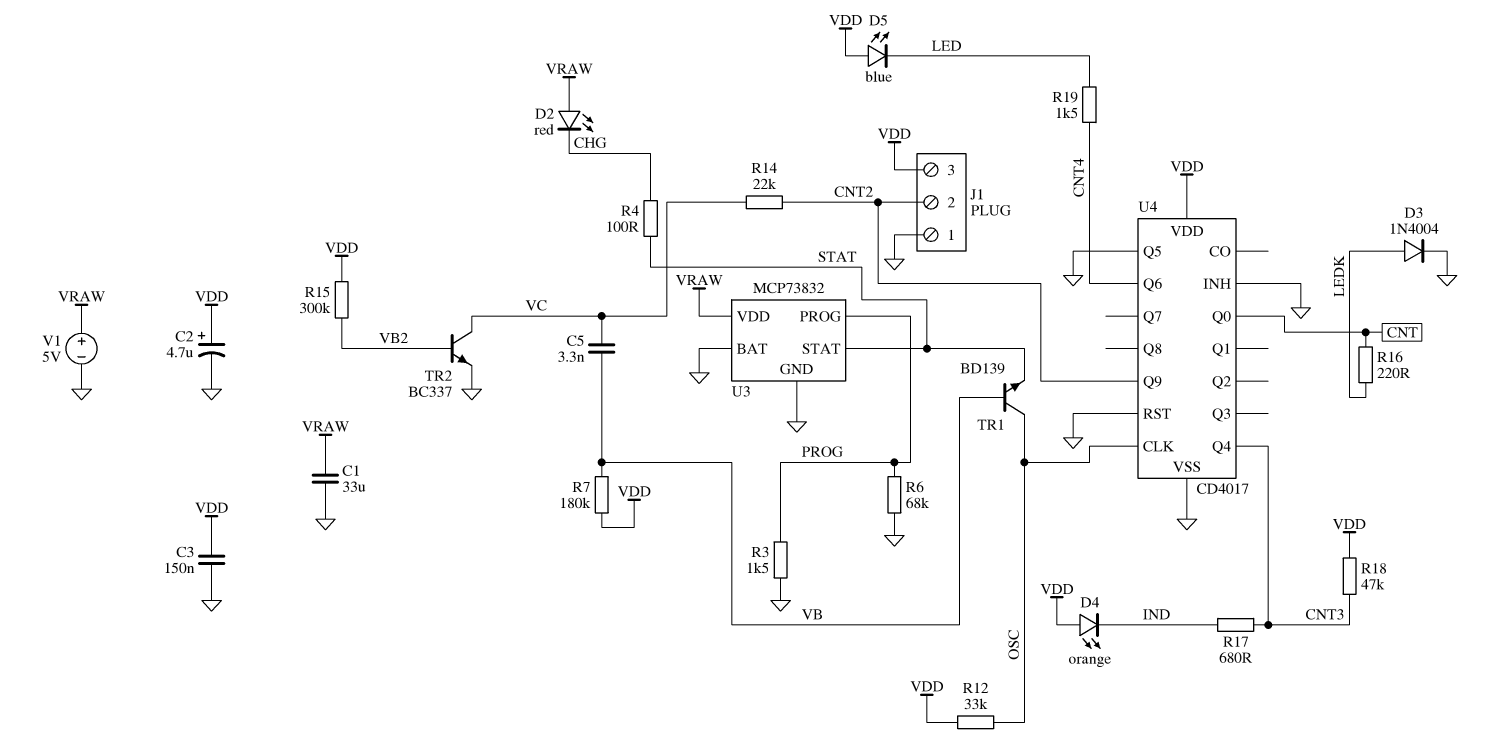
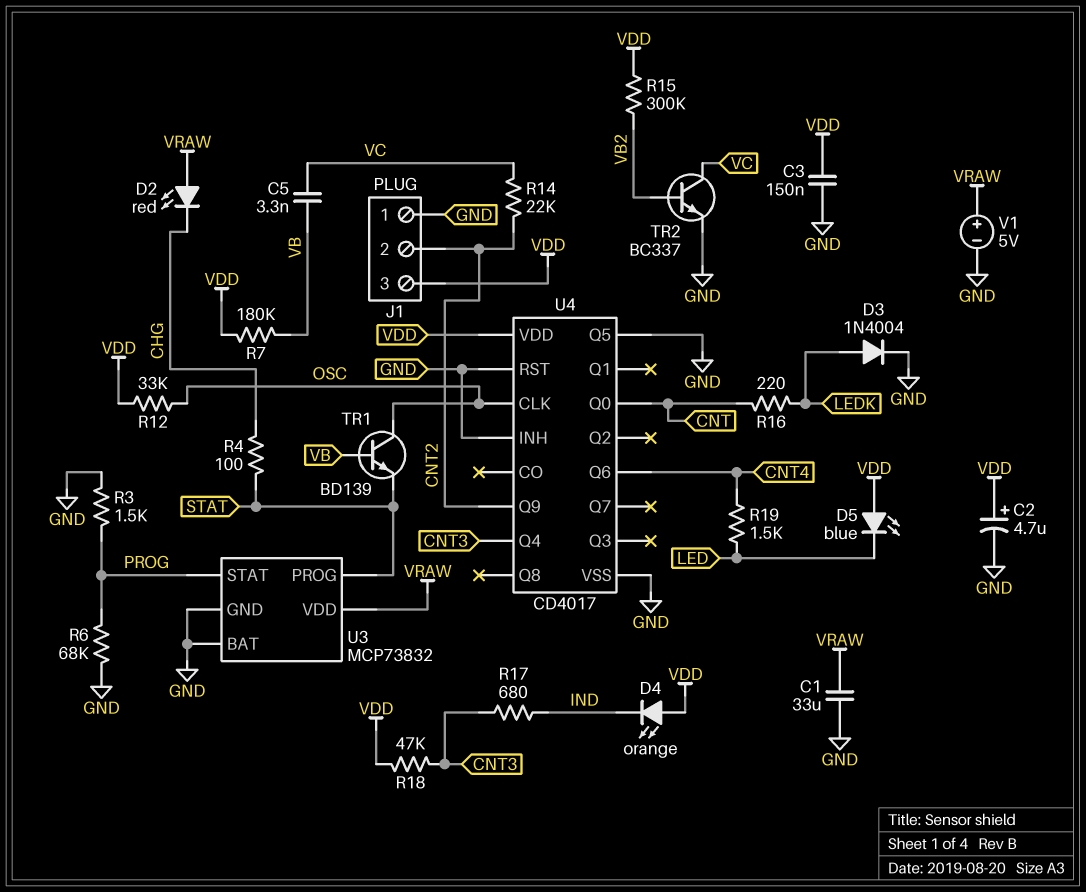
U3 pin PROG: PROG -> STAT
U3 pin STAT: STAT -> PROG

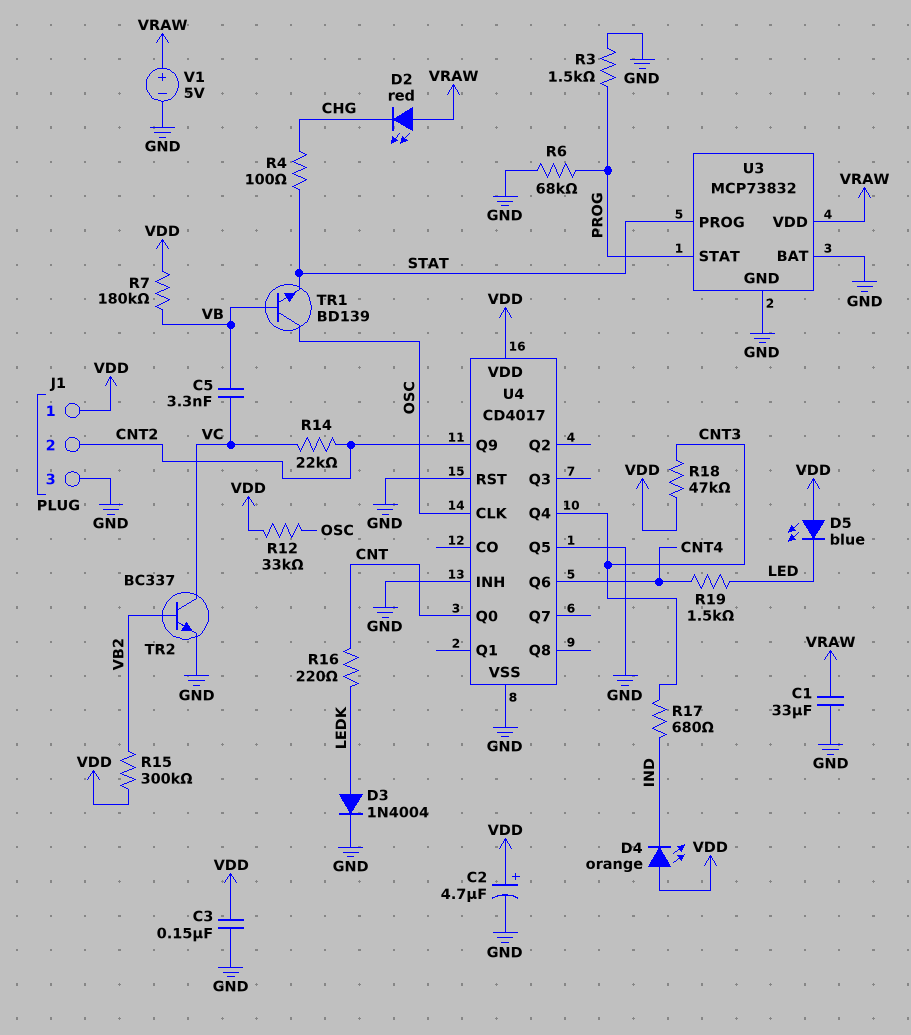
J1 pin 1: GND -> VDD
J1 pin 3: VDD -> GND

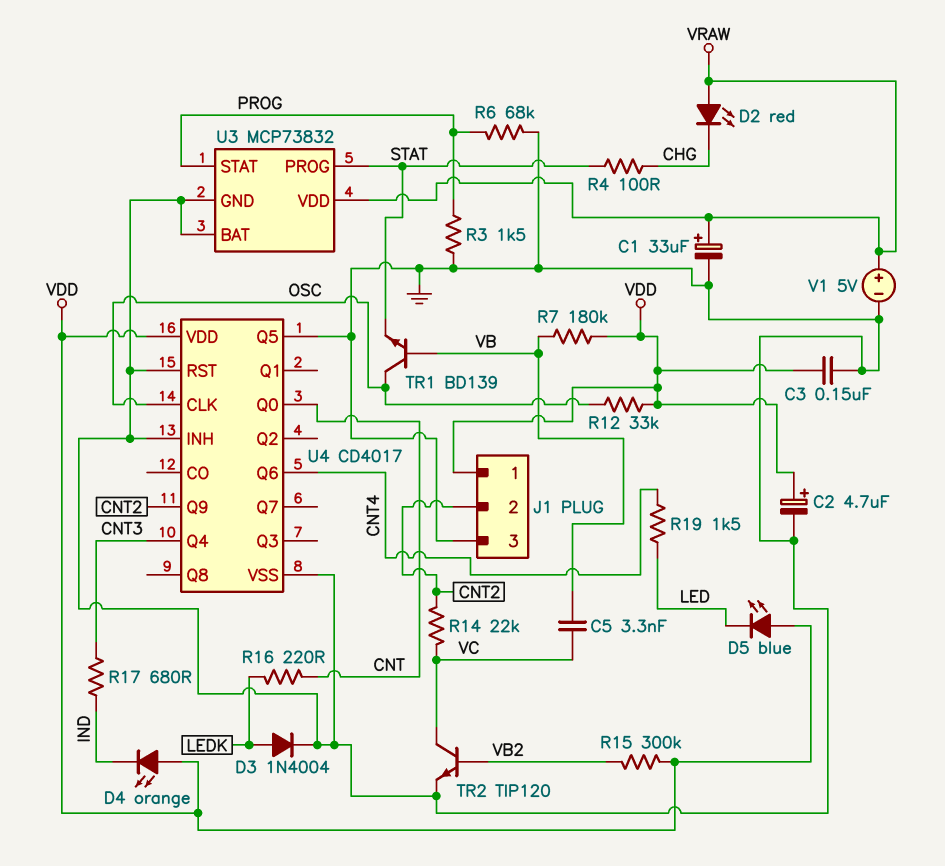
C1: 33uF (GND, VRAW) -> 33uF (plus VRAW, minus GND)
R18: 47k (CNT3, VDD) -> none
TR2: NPN BC337 (B VB2, C VC, E GND) -> NPN TIP120 (B VB2, C VC, E GND)

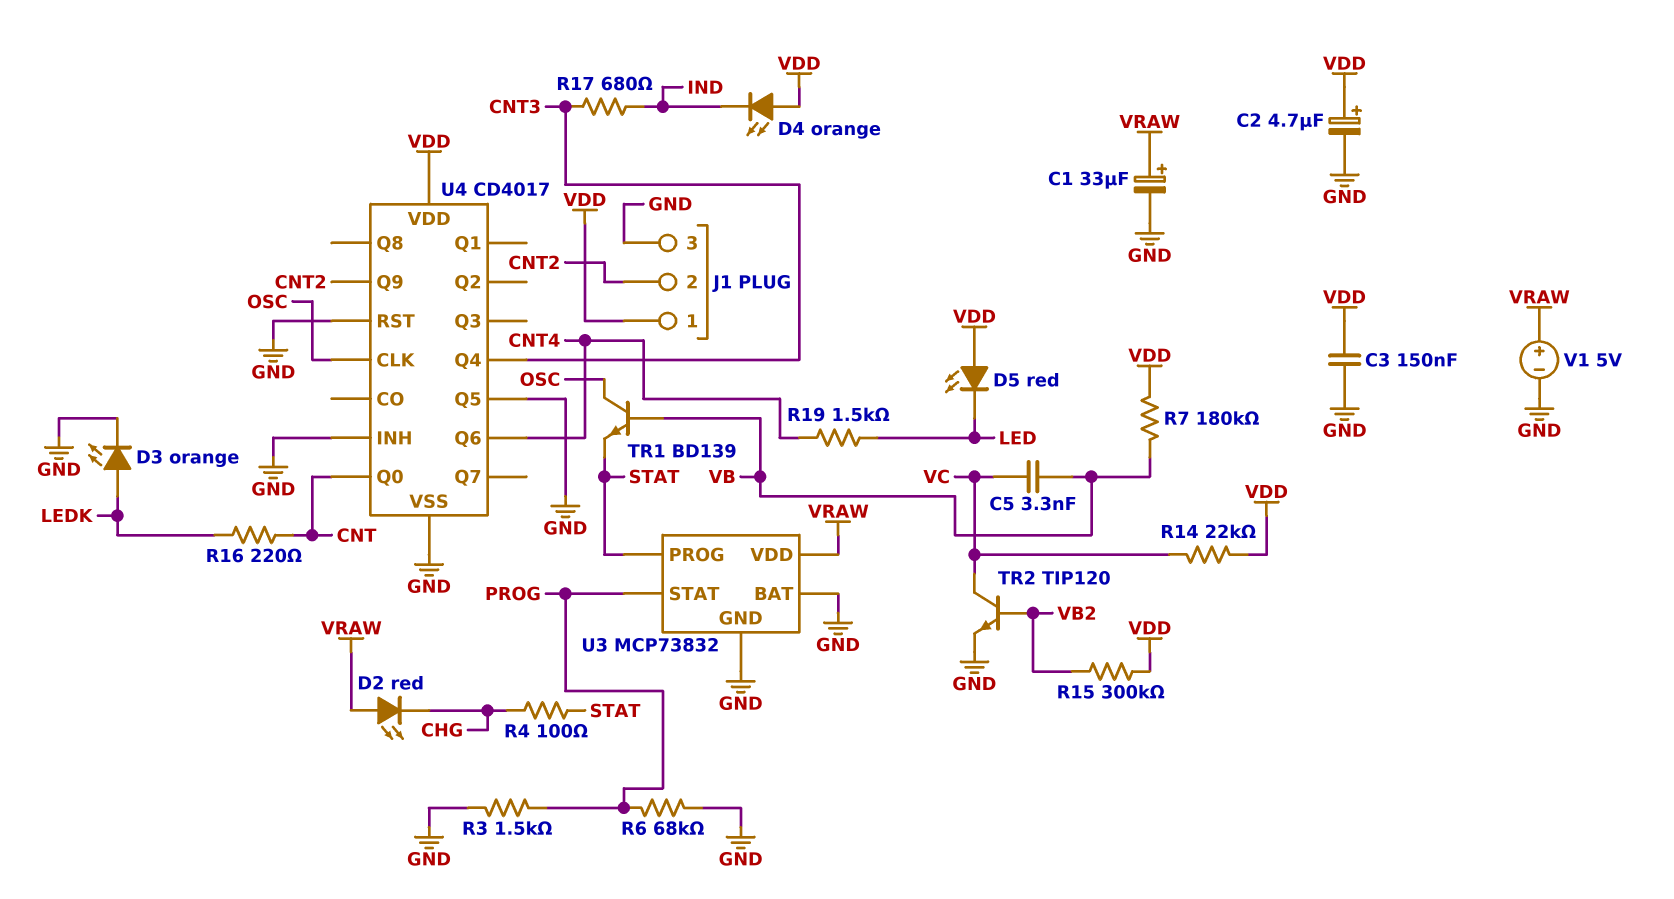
D3: diode 1N4004 (A LEDK, K GND) -> LED orange (A LEDK, K GND)
D5: LED blue (A VDD, K LED) -> LED red (A VDD, K LED)
R12: 33k (OSC, VDD) -> none
R14: 22k (CNT2, VC) -> 22k (VC, VDD)

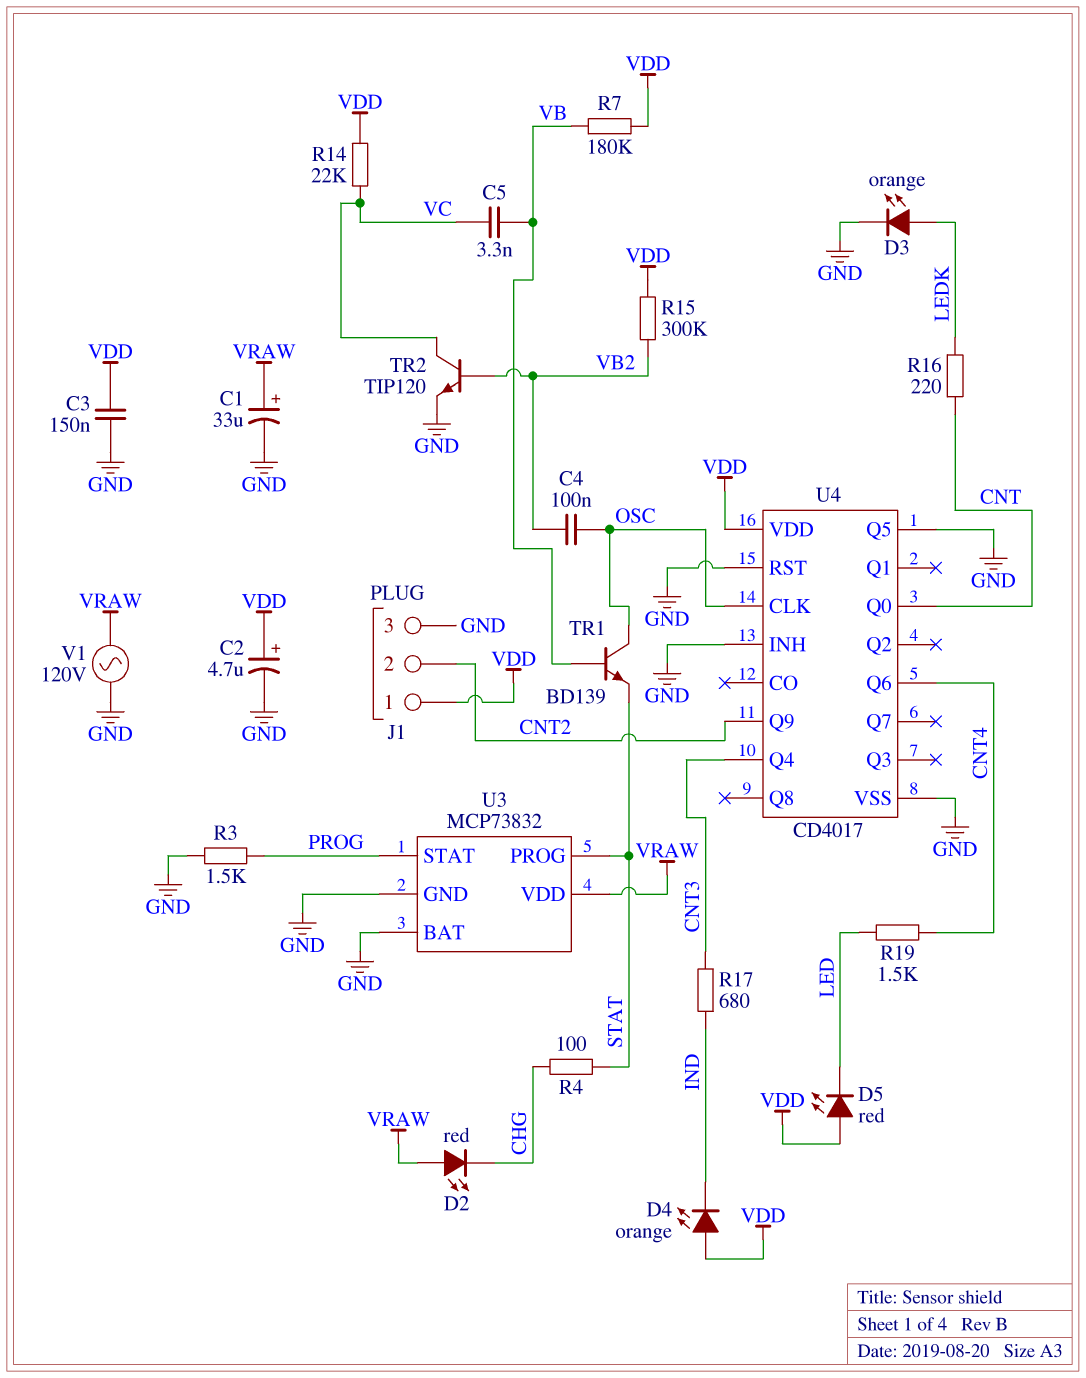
C4: none -> 100nF (OSC, VB2)
R6: 68k (GND, PROG) -> none
V1: 5V (plus VRAW, minus GND) -> AC 120V (GND, VRAW)

